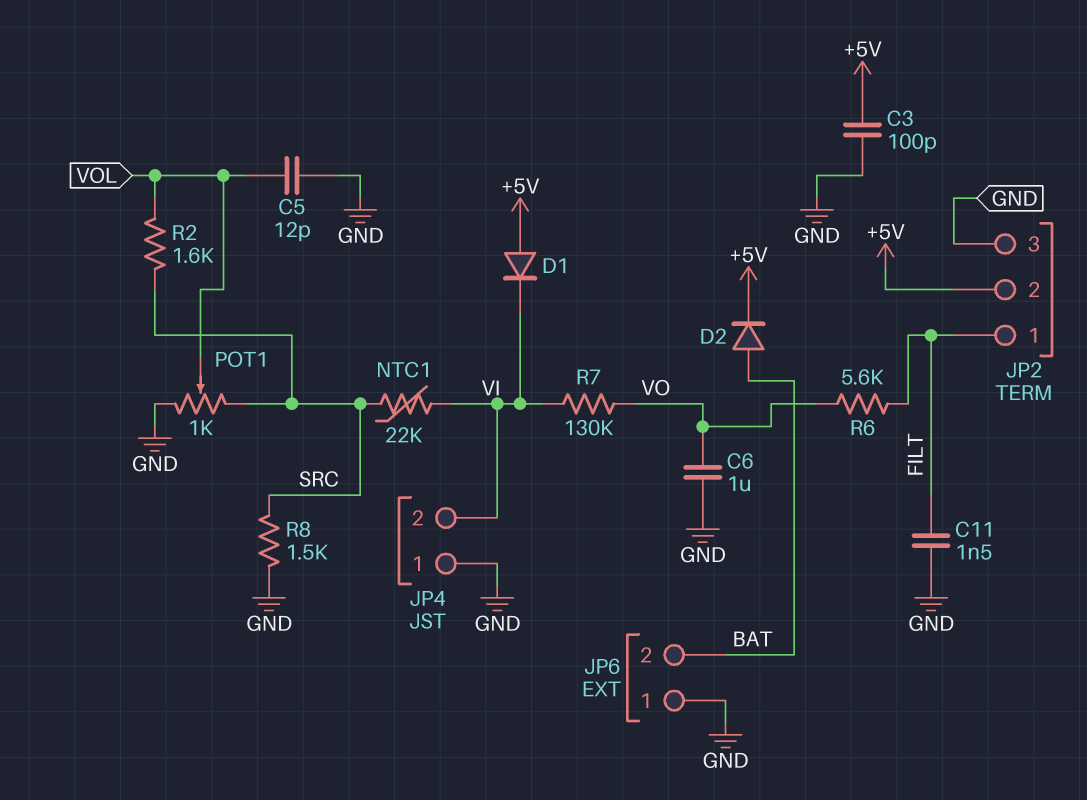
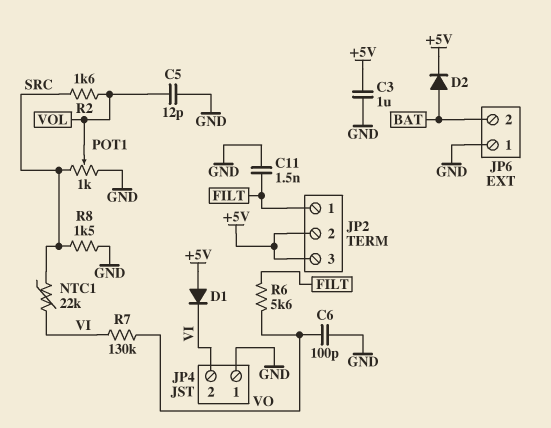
C3: 100pF (+5V, GND) -> 1uF (+5V, GND)
C6: 1uF (GND, VO) -> 100pF (GND, VO)
JP2 pin 3: GND -> +5V

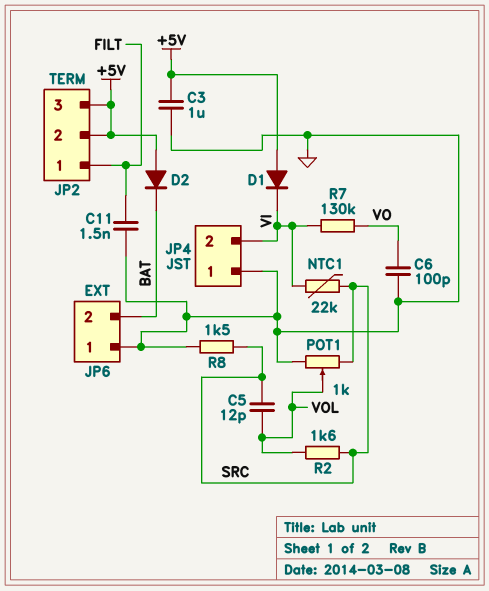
C5: 12pF (GND, VOL) -> 12pF (SRC, VOL)
D2: diode (A BAT, K +5V) -> diode (A +5V, K BAT)
R6: 5.6k (FILT, VO) -> none

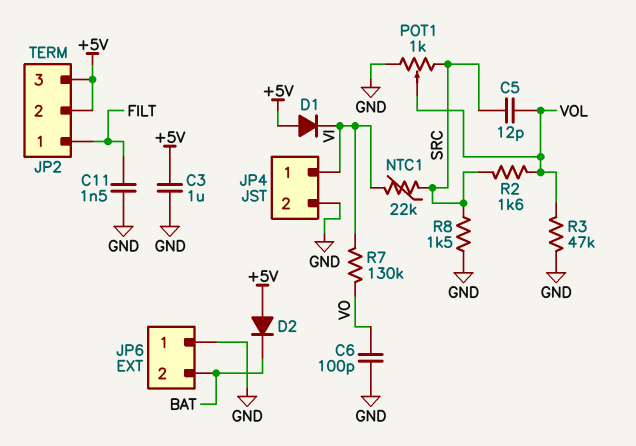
JP4 pin 1: GND -> VI
JP4 pin 2: VI -> GND
R3: none -> 47k (GND, VOL)

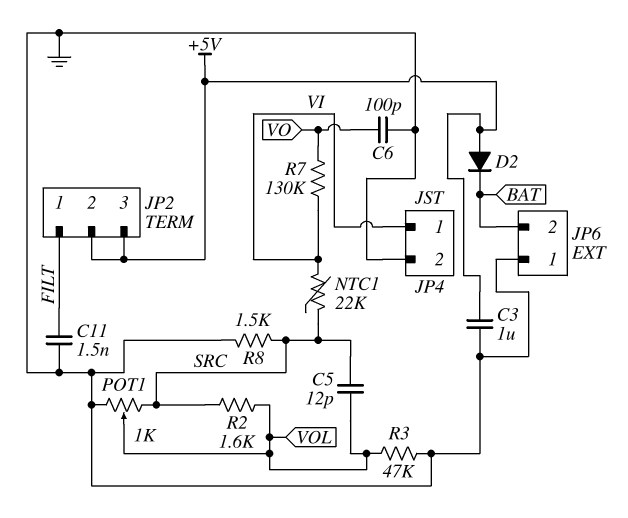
D1: diode (A +5V, K VI) -> none

